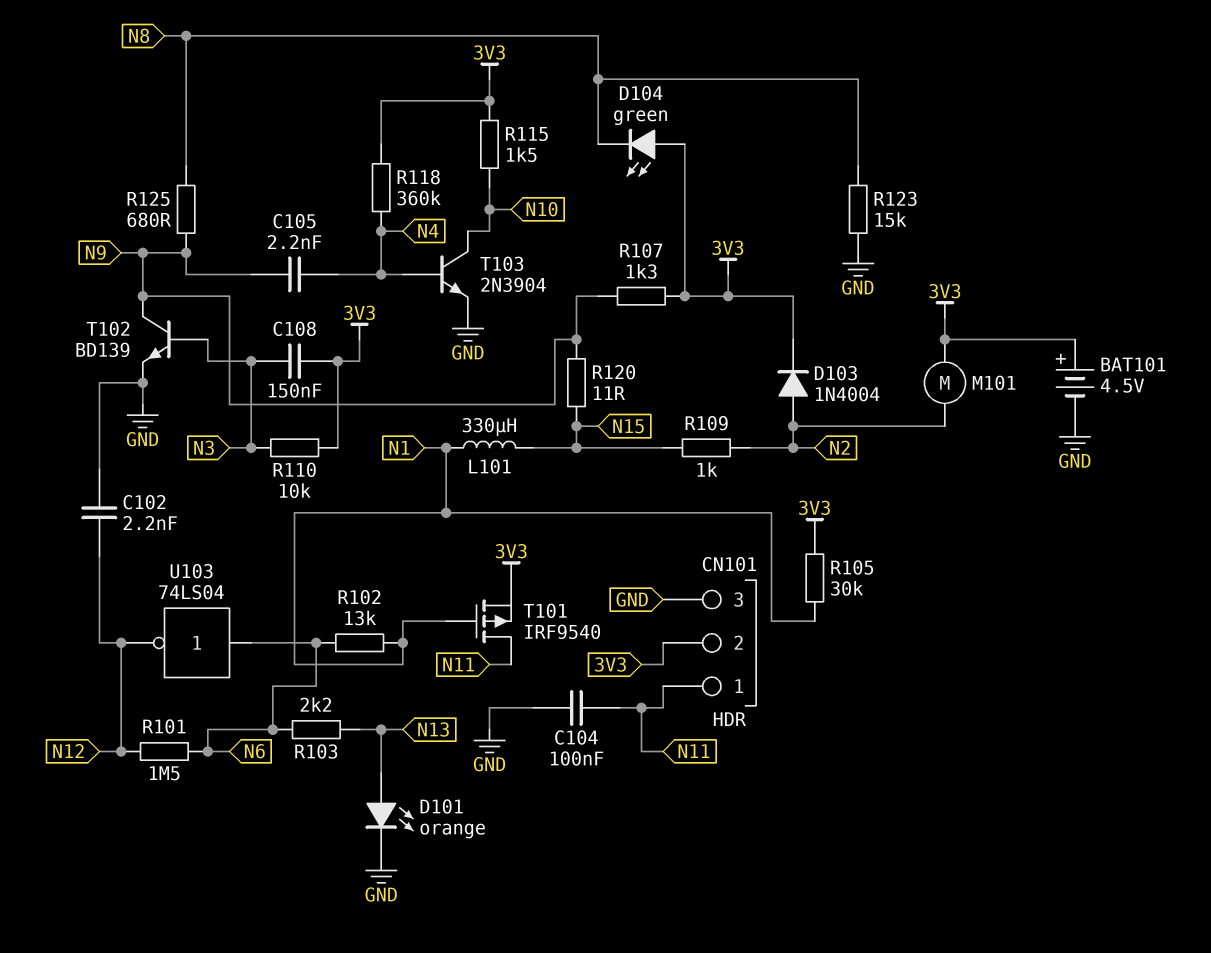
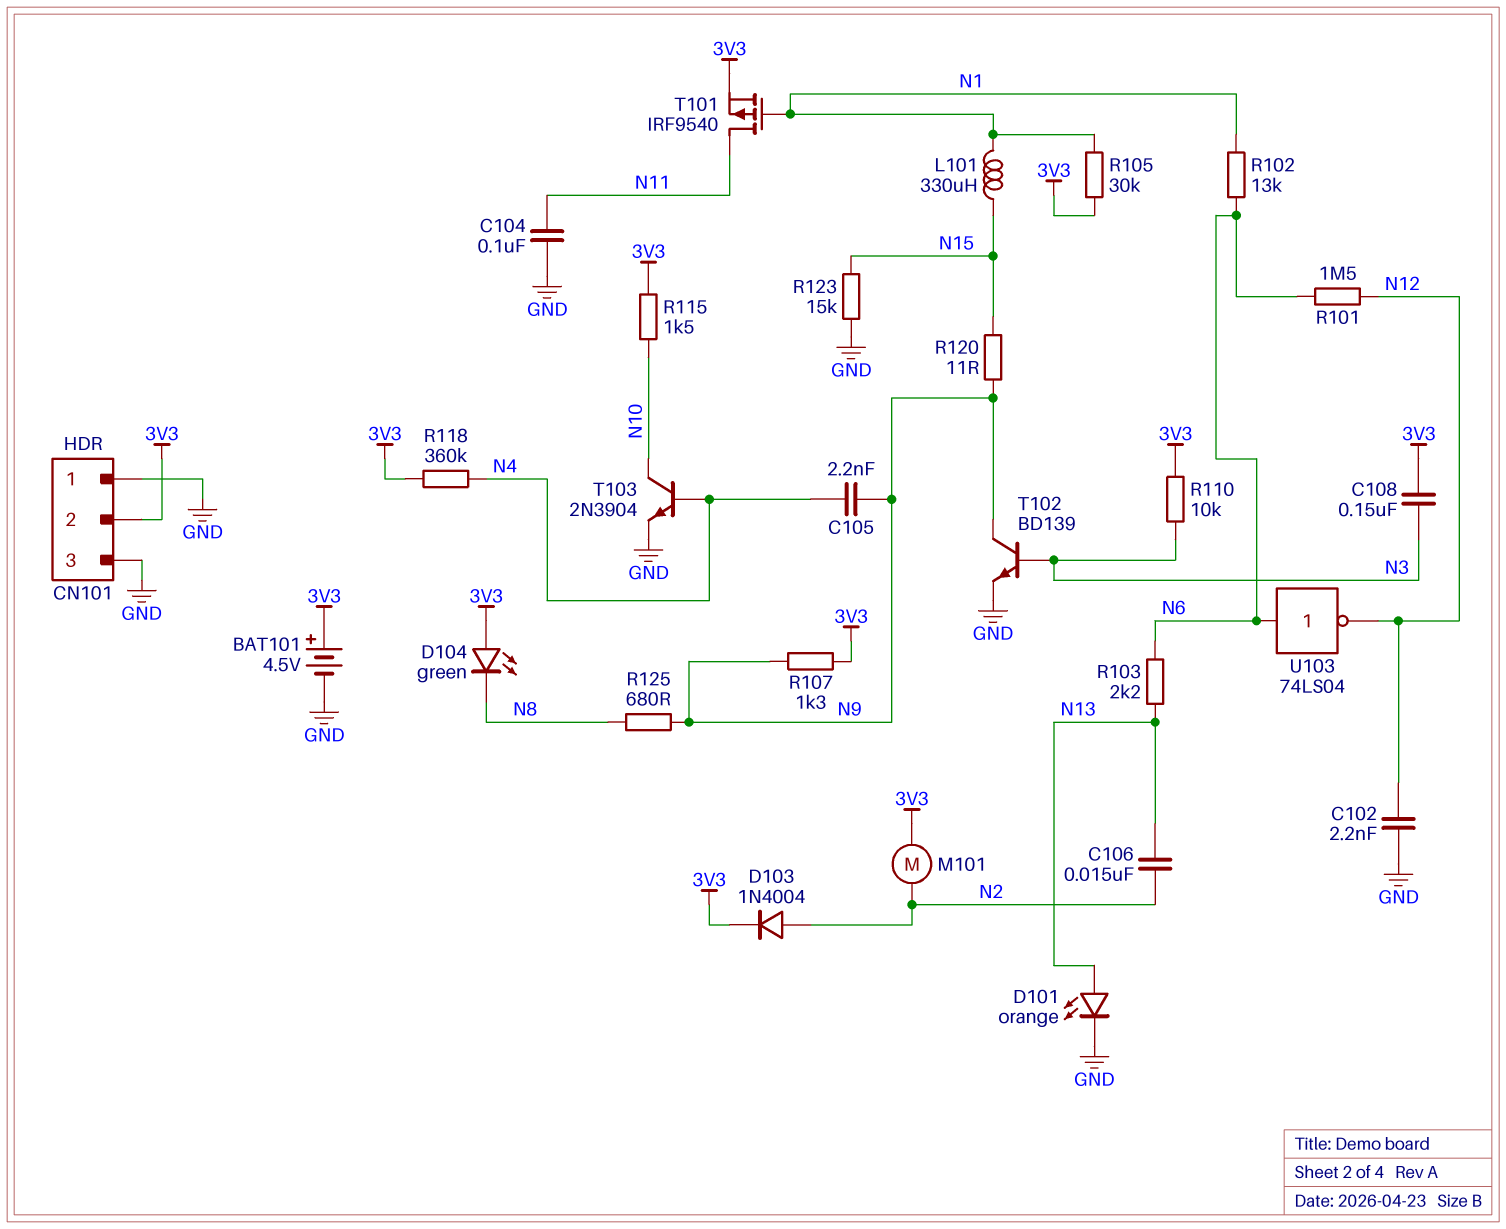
C106: none -> 15nF (N2, N13)
CN101 pin 1: N11 -> GND
R109: 1k (N2, N15) -> none
R123: 15k (GND, N8) -> 15k (GND, N15)

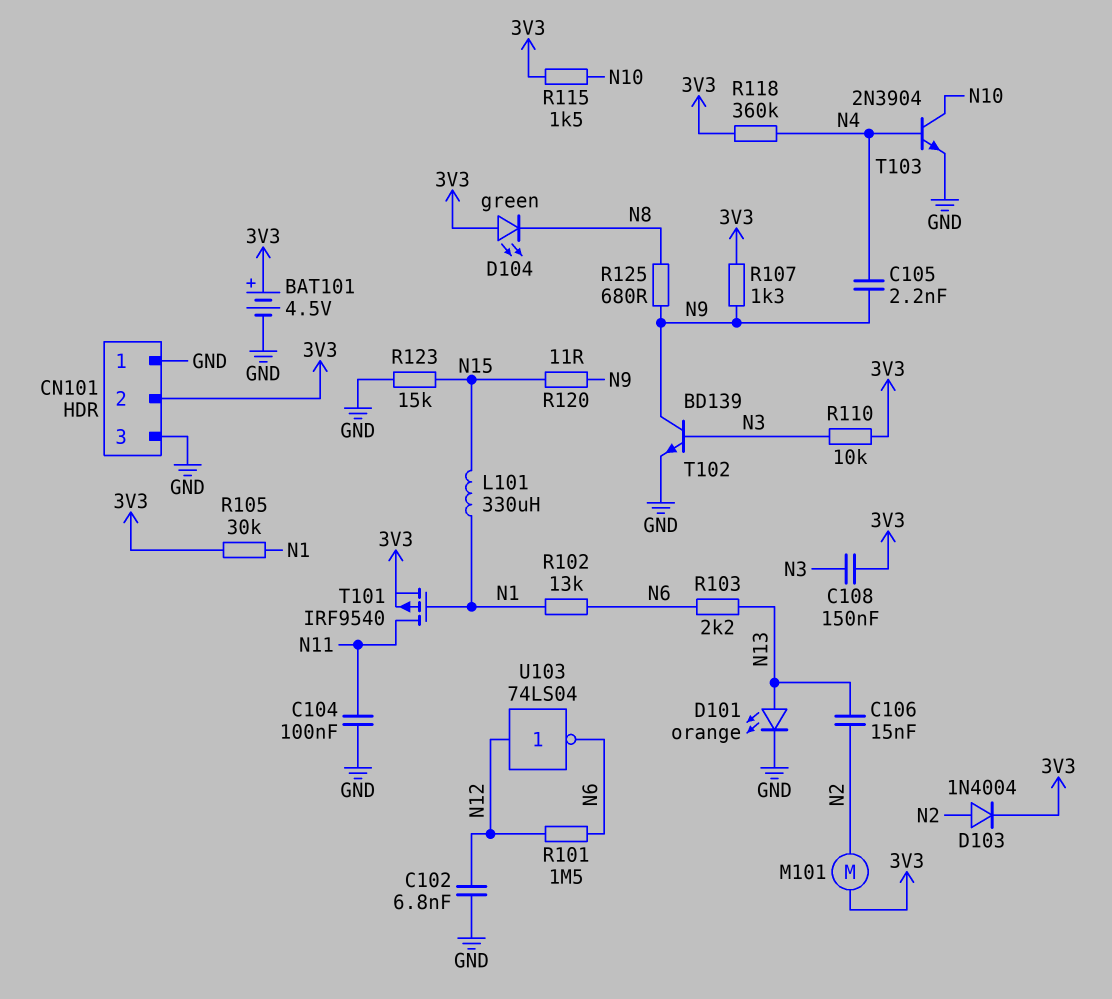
C102: 2.2nF (GND, N12) -> 6.8nF (GND, N12)
U103: NOT 74LS04 (in N6, out N12) -> NOT 74LS04 (in N12, out N6)

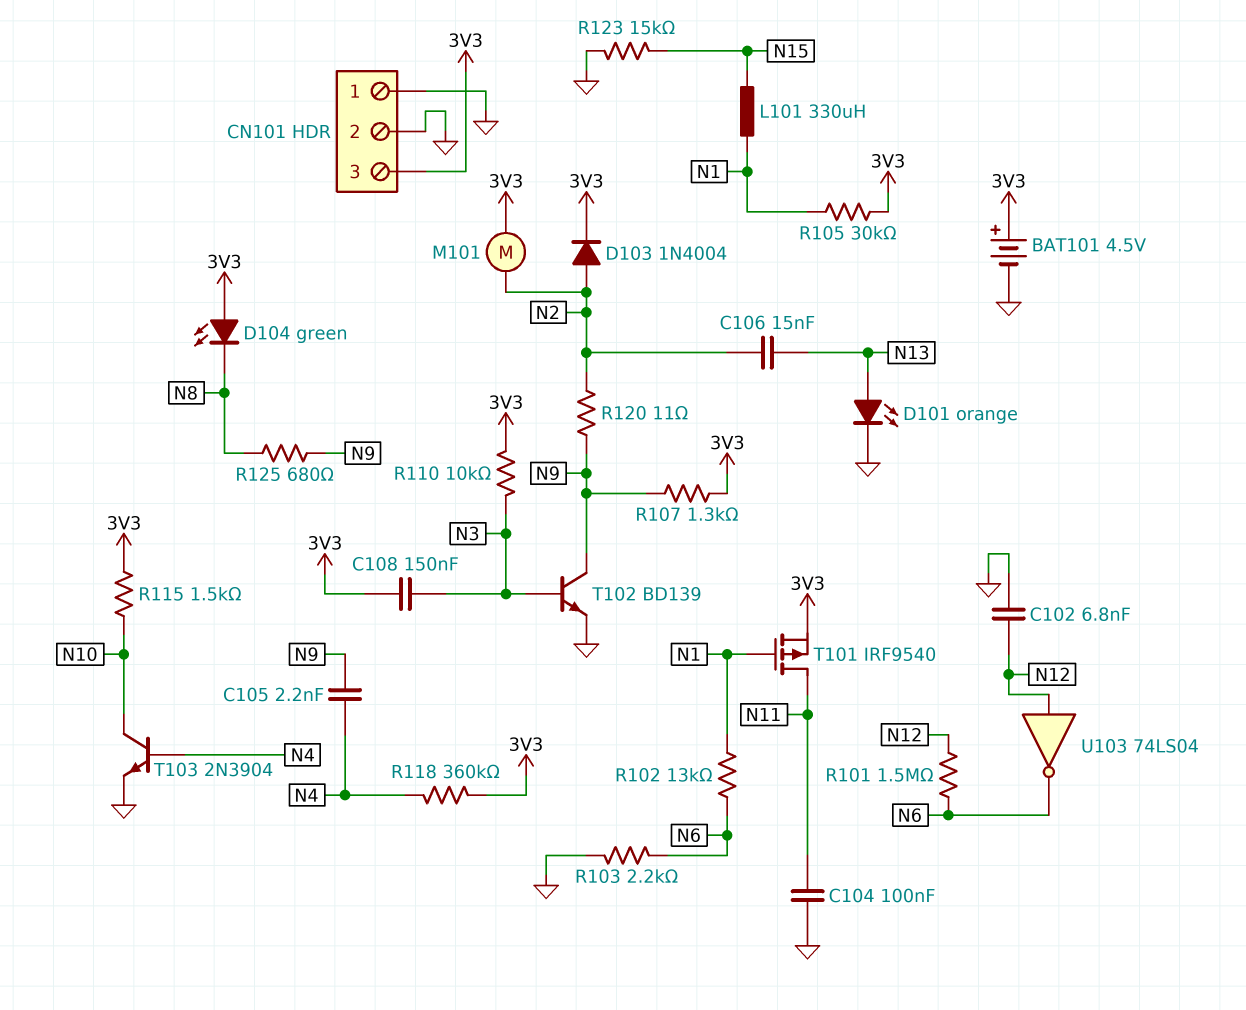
CN101 pin 2: 3V3 -> GND
CN101 pin 3: GND -> 3V3
R103: 2.2k (N6, N13) -> 2.2k (GND, N6)
R120: 11 (N9, N15) -> 11 (N2, N9)

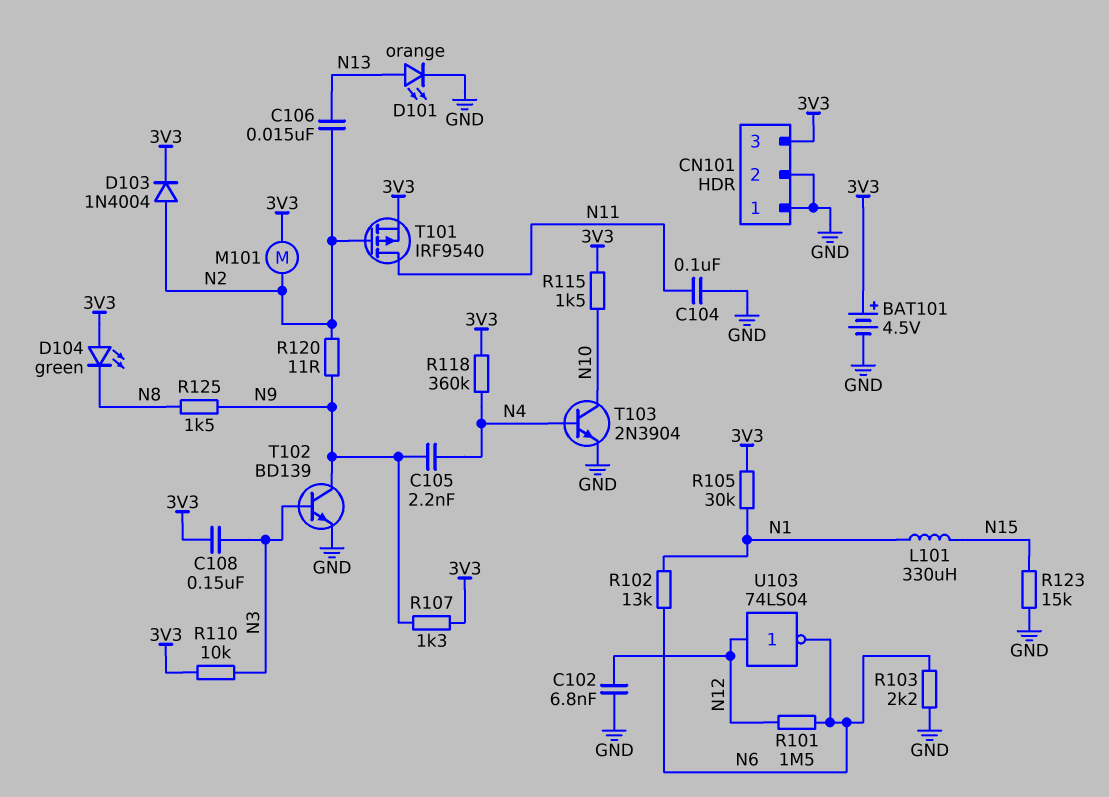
R125: 680 (N8, N9) -> 1.5k (N8, N9)
T101: PMOS IRF9540 (G N1, D N11, S 3V3) -> PMOS IRF9540 (G N2, D N11, S 3V3)

